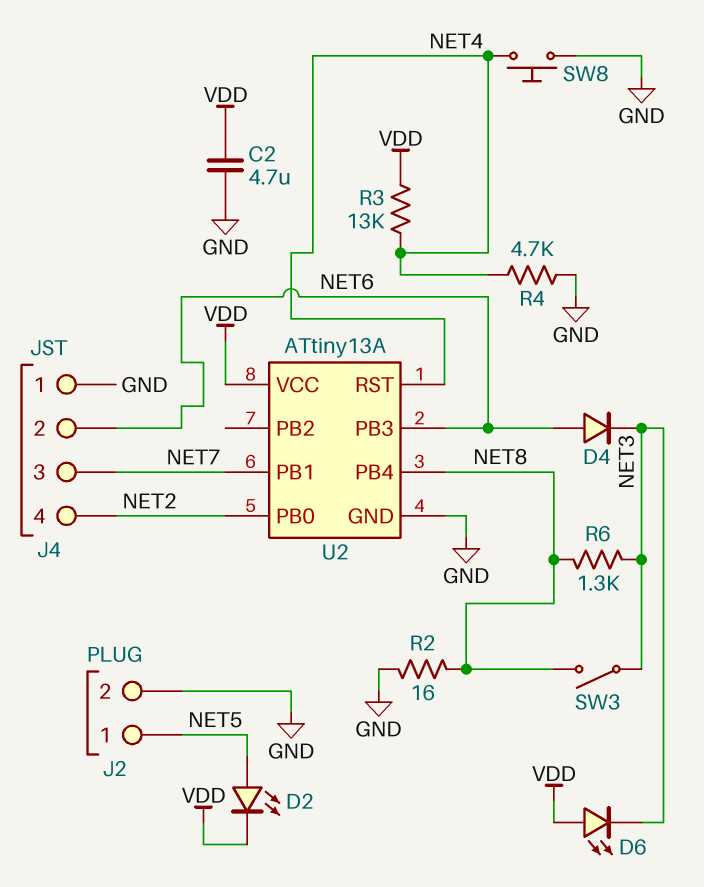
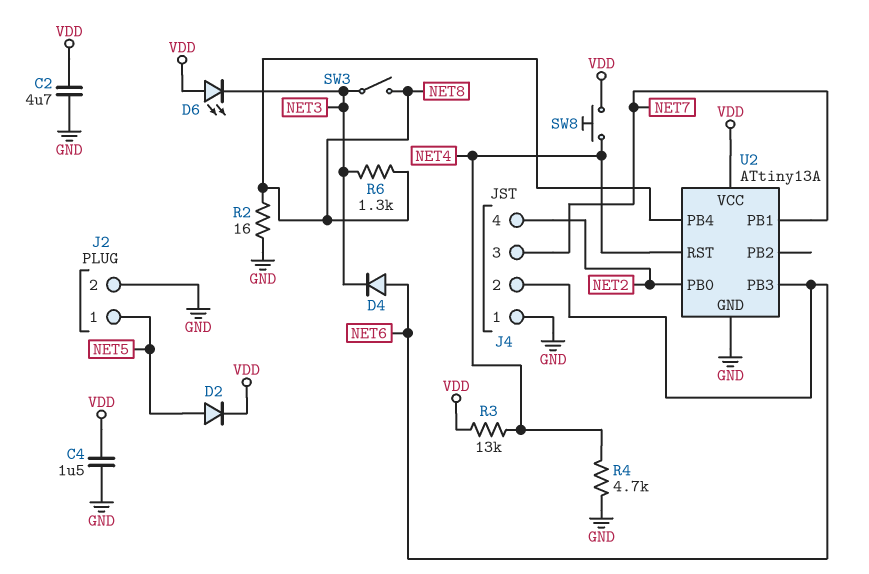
C4: none -> 1.5uF (GND, VDD)
D2: LED (A NET5, K VDD) -> diode (A NET5, K VDD)
SW8: button (GND, NET4) -> button (NET4, VDD)

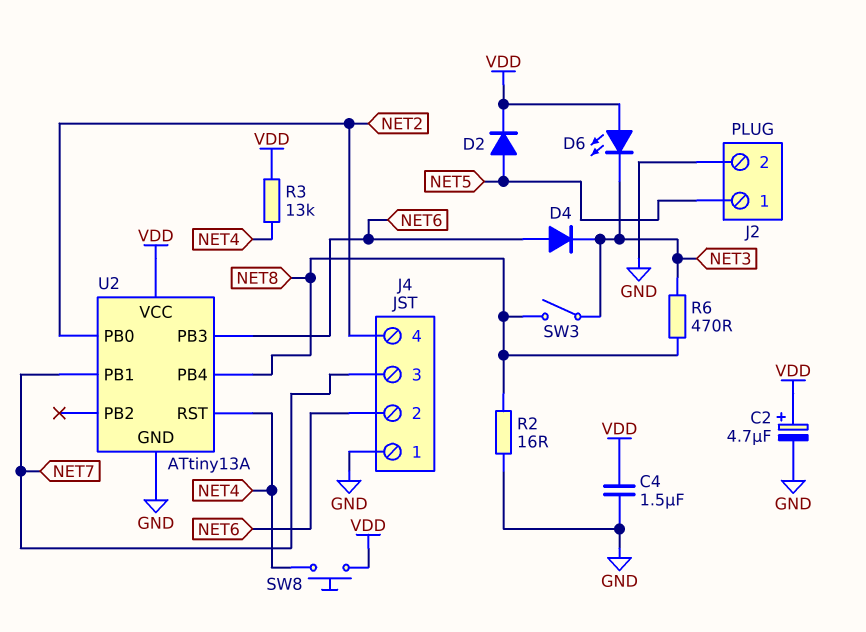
C2: 4.7uF (GND, VDD) -> 4.7uF (plus VDD, minus GND)
R4: 4.7k (GND, NET4) -> none
R6: 1.3k (NET3, NET8) -> 470 (NET3, NET8)

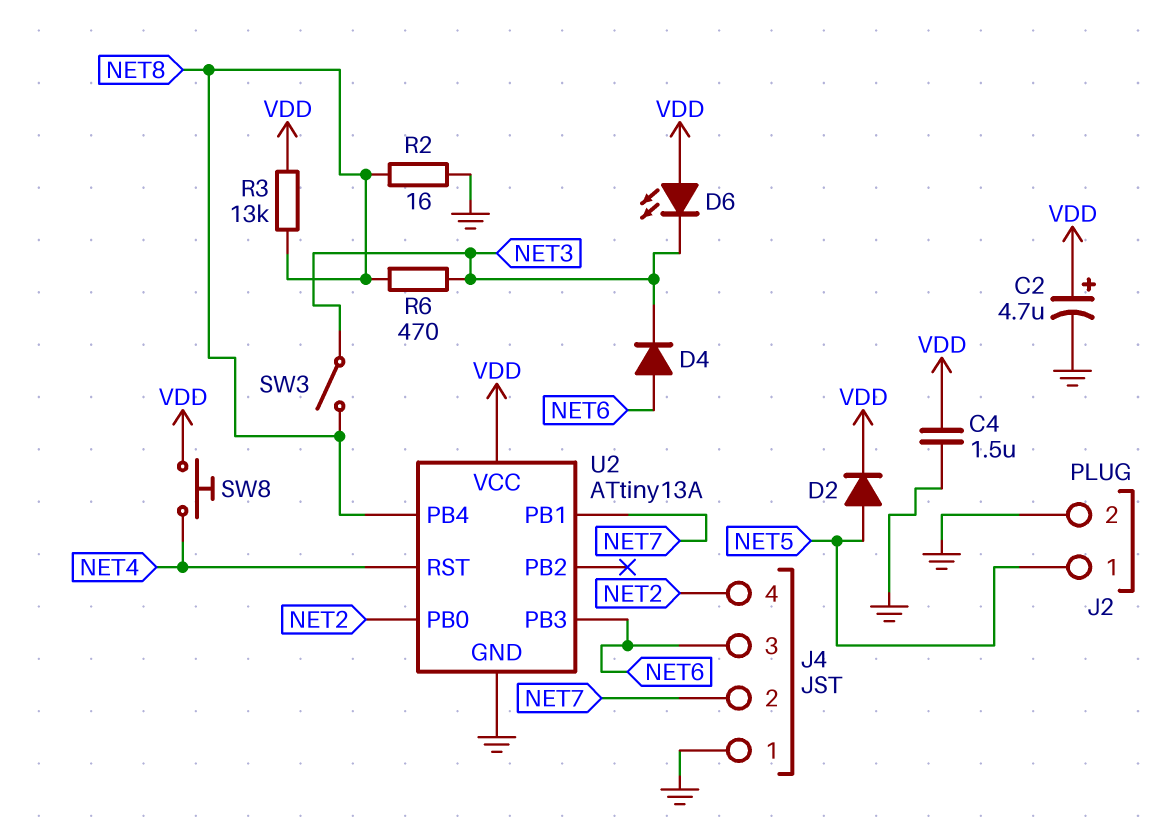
J4 pin 2: NET6 -> NET7
J4 pin 3: NET7 -> NET6
R3: 13k (NET4, VDD) -> 13k (NET8, VDD)

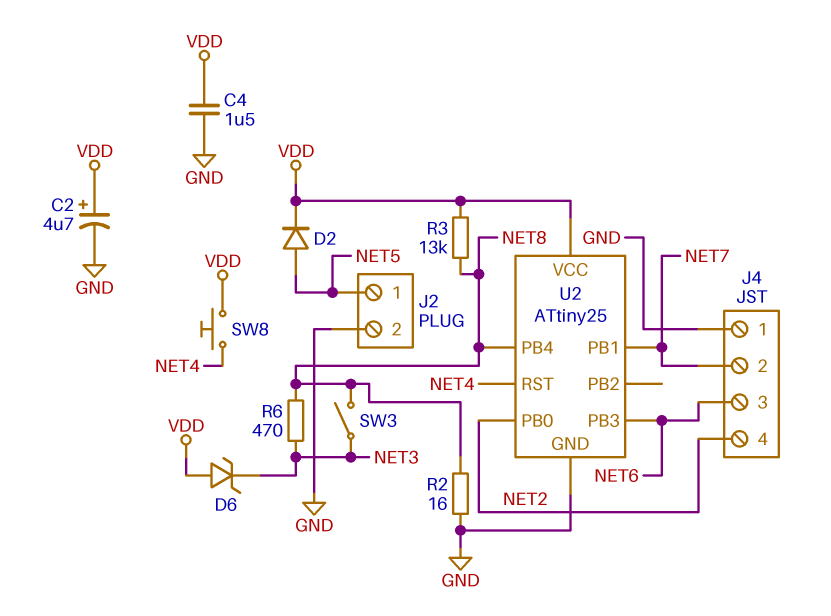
D4: diode (A NET6, K NET3) -> none
D6: LED (A VDD, K NET3) -> zener (A VDD, K NET3)
U2: ATtiny13A -> ATtiny25

